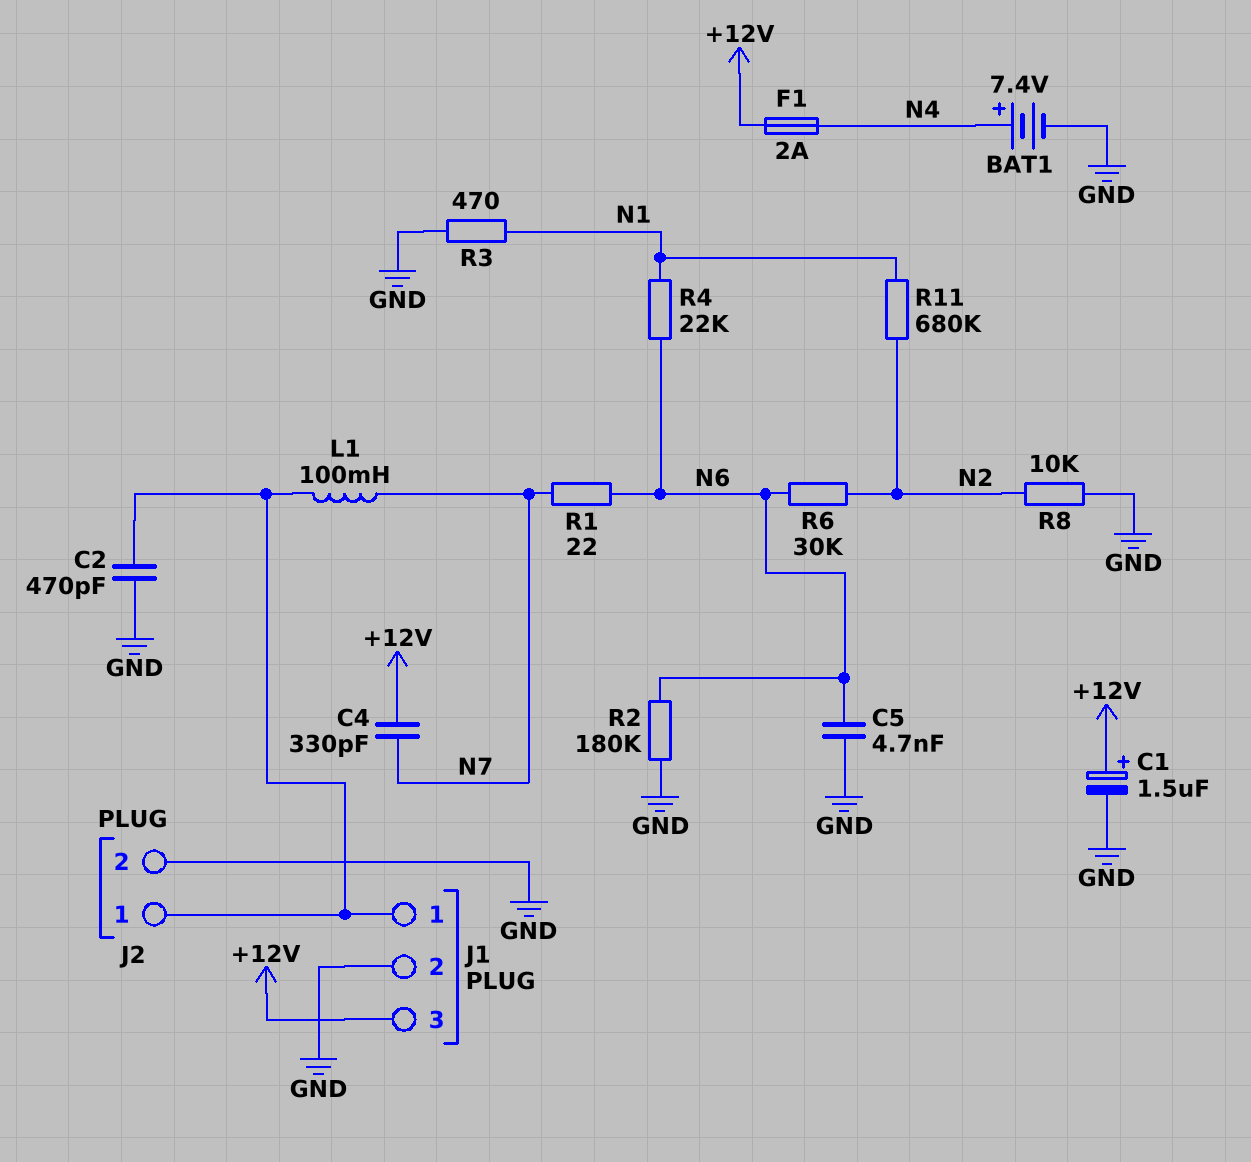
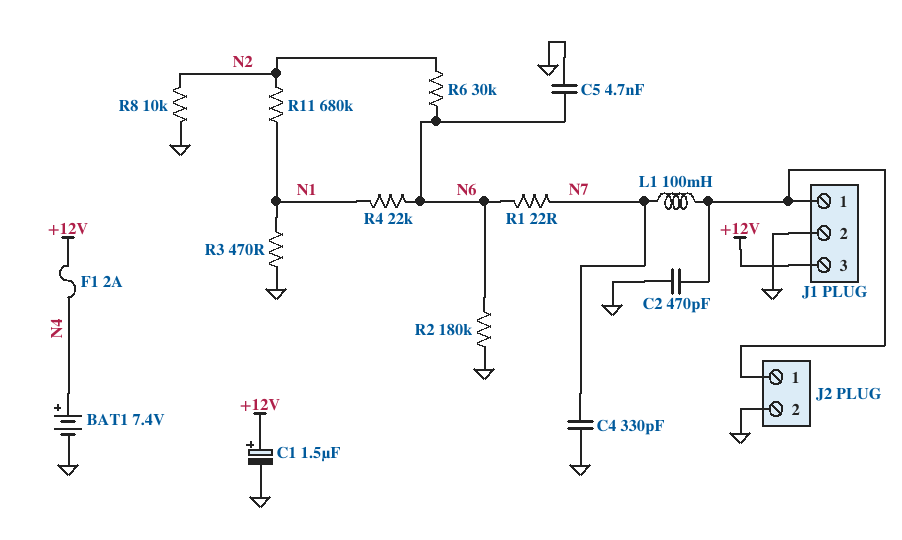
C4: 330pF (+12V, N7) -> 330pF (GND, N7)

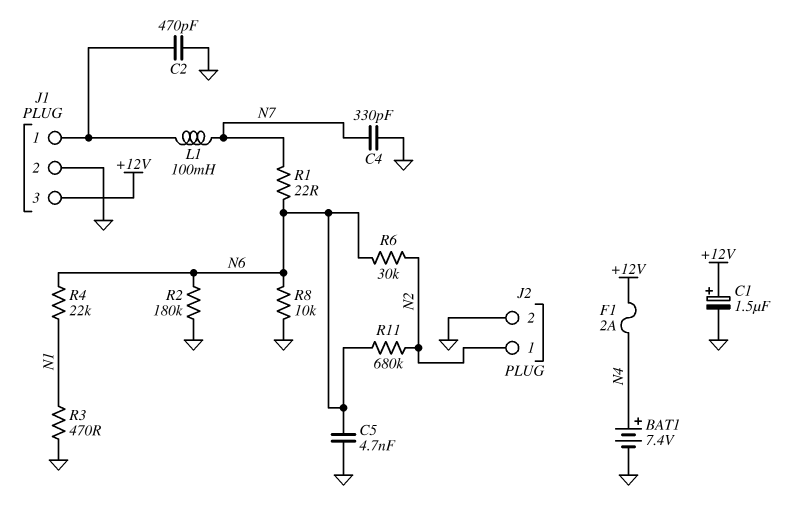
J2 pin 1: J1/1 -> N2
R8: 10k (GND, N2) -> 10k (GND, N6)
R11: 680k (N1, N2) -> 680k (N2, N6)

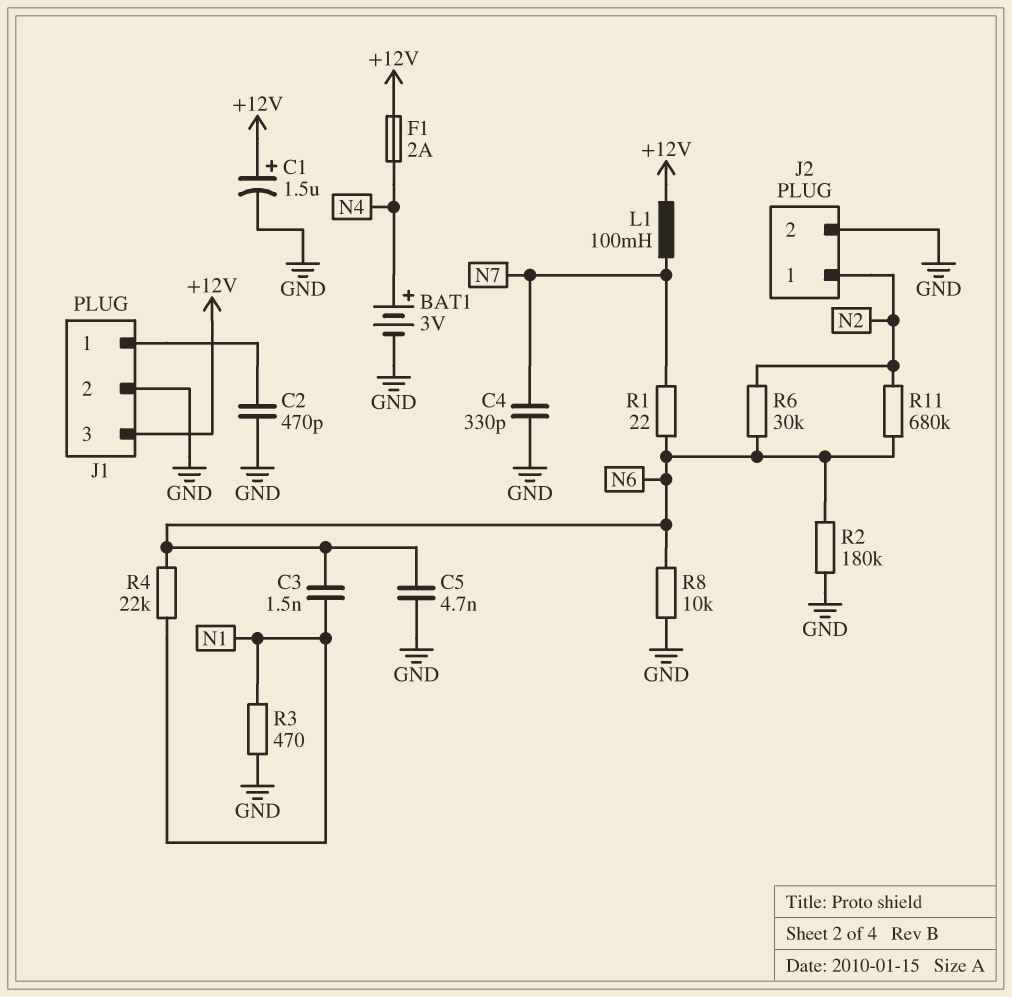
BAT1: 7.4V (plus N4, minus GND) -> 3V (plus N4, minus GND)
C3: none -> 1.5nF (N1, N6)
L1: 100mH (J1/1, N7) -> 100mH (+12V, N7)

